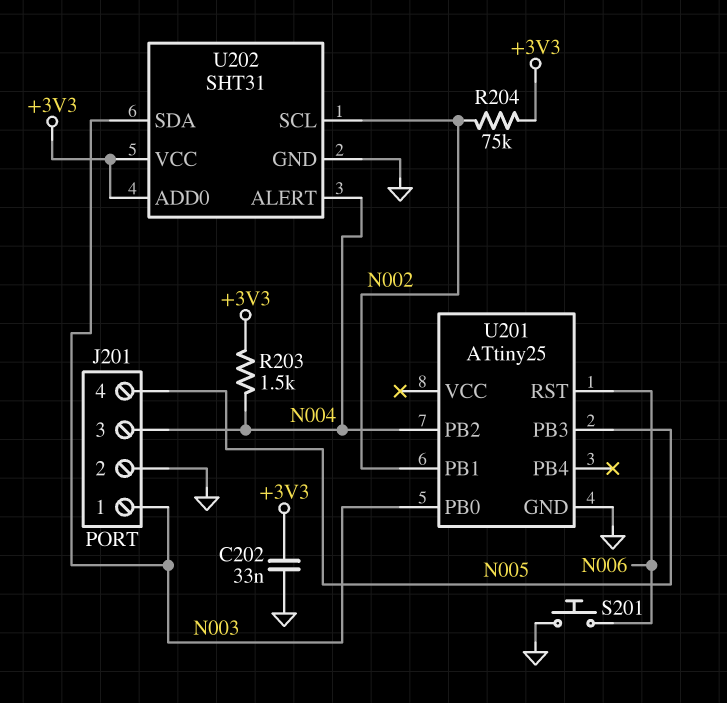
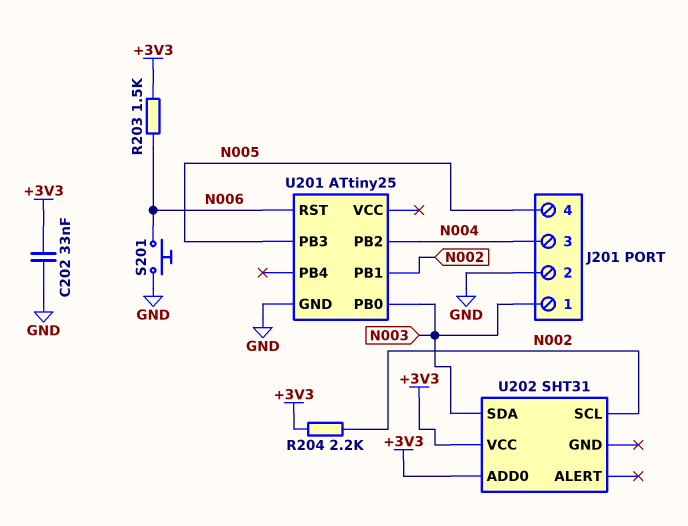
R203: 1.5k (+3V3, N004) -> 1.5k (+3V3, N006)
R204: 75k (+3V3, N002) -> 2.2k (+3V3, N002)
U202 pin ALERT: N004 -> none
U202 pin GND: GND -> none

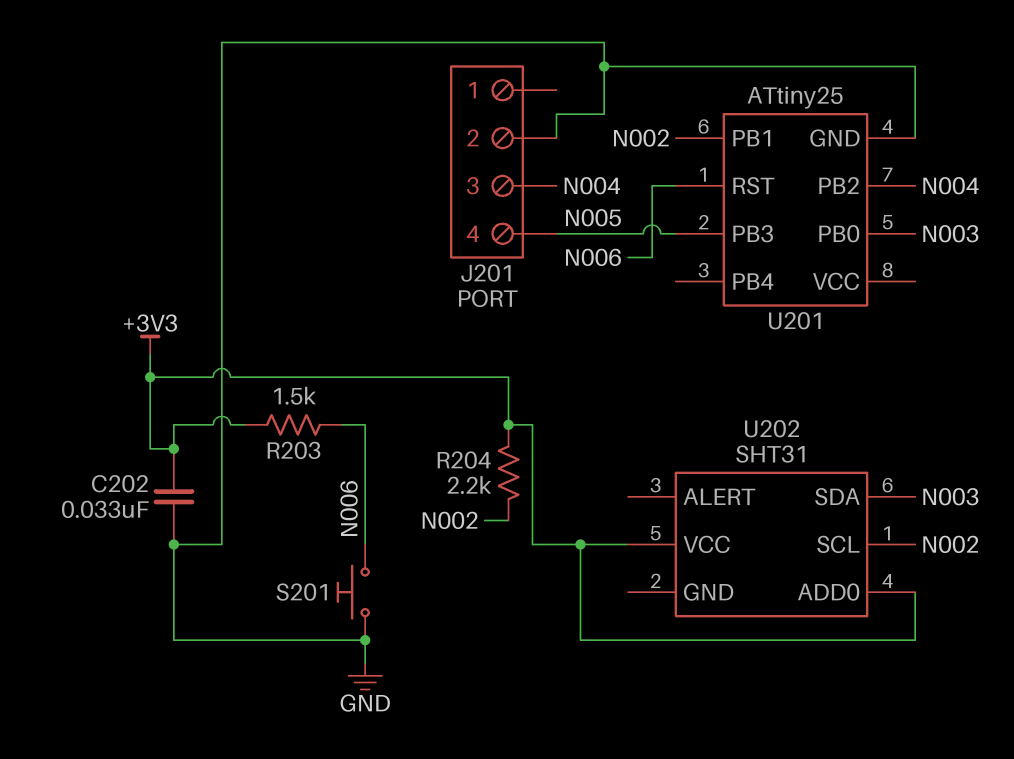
J201 pin 1: N003 -> none

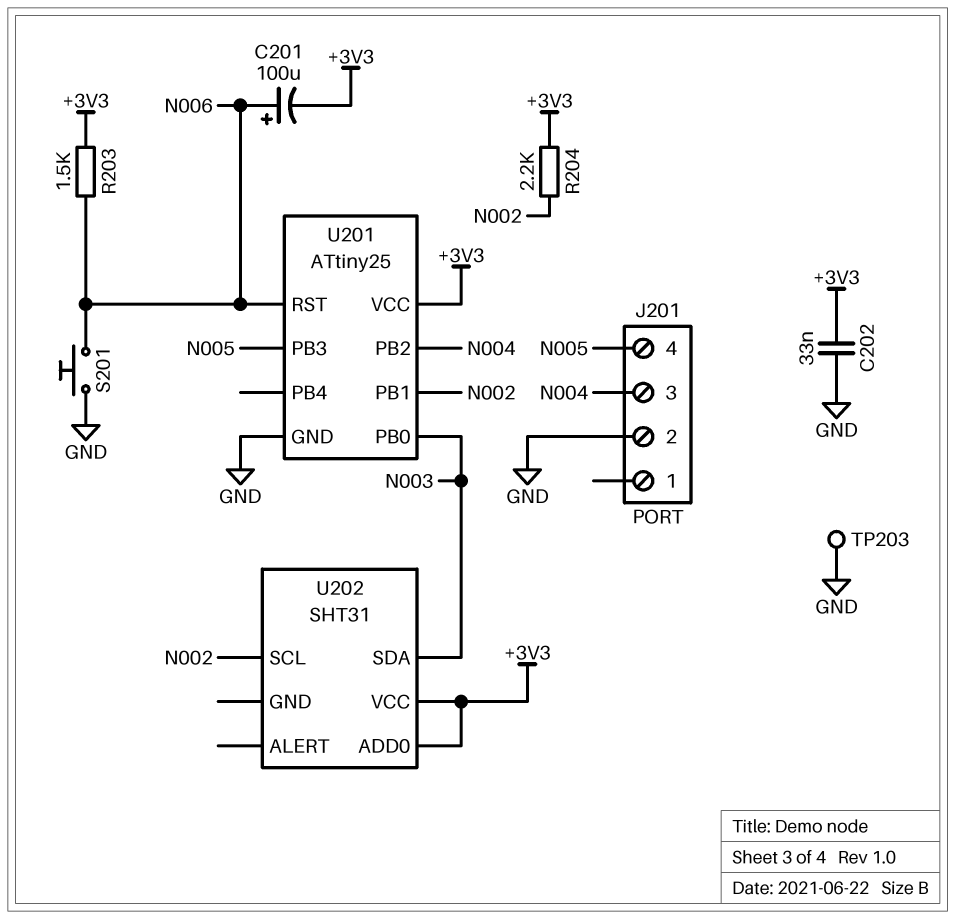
C201: none -> 100uF (plus N006, minus +3V3)
TP203: none -> test point (GND)
U201 pin VCC: none -> +3V3

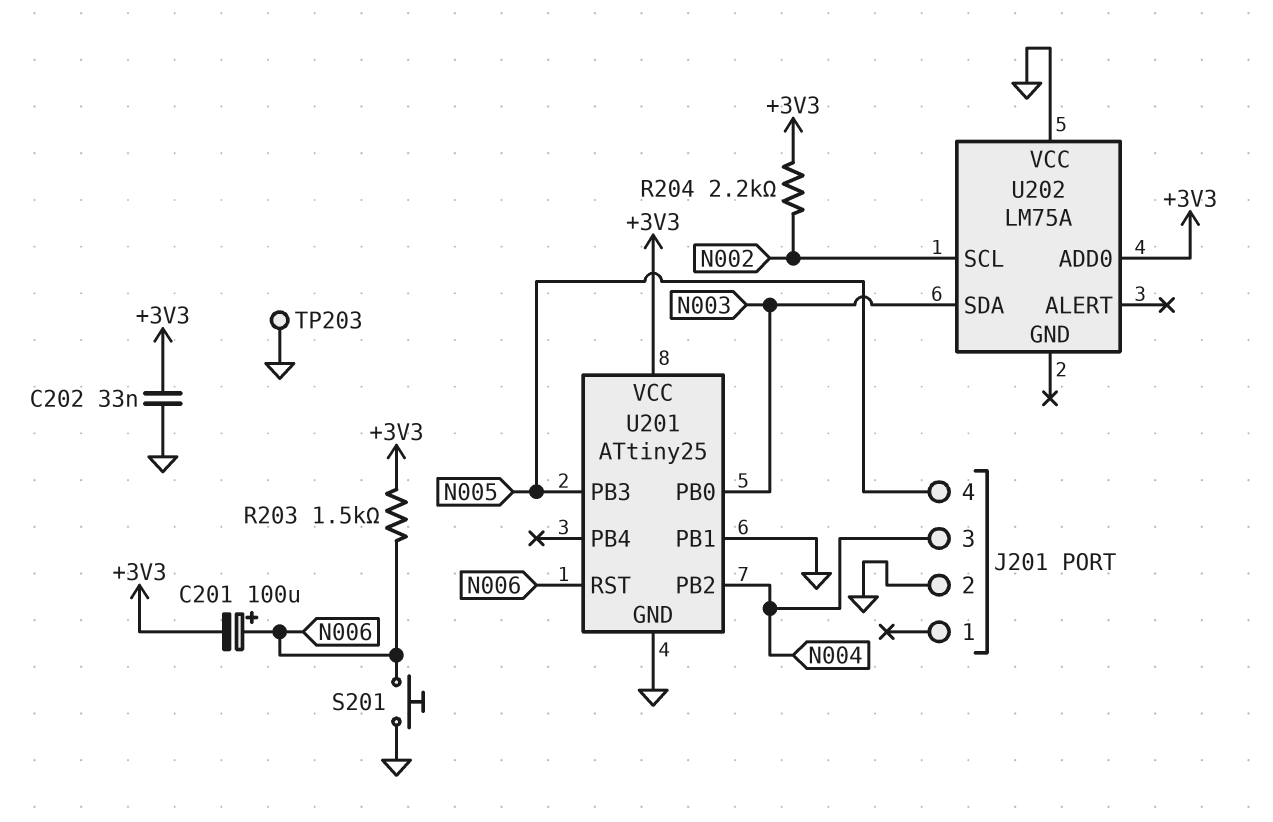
U201 pin PB1: N002 -> GND
U202: SHT31 -> LM75A
U202 pin VCC: +3V3 -> GND

